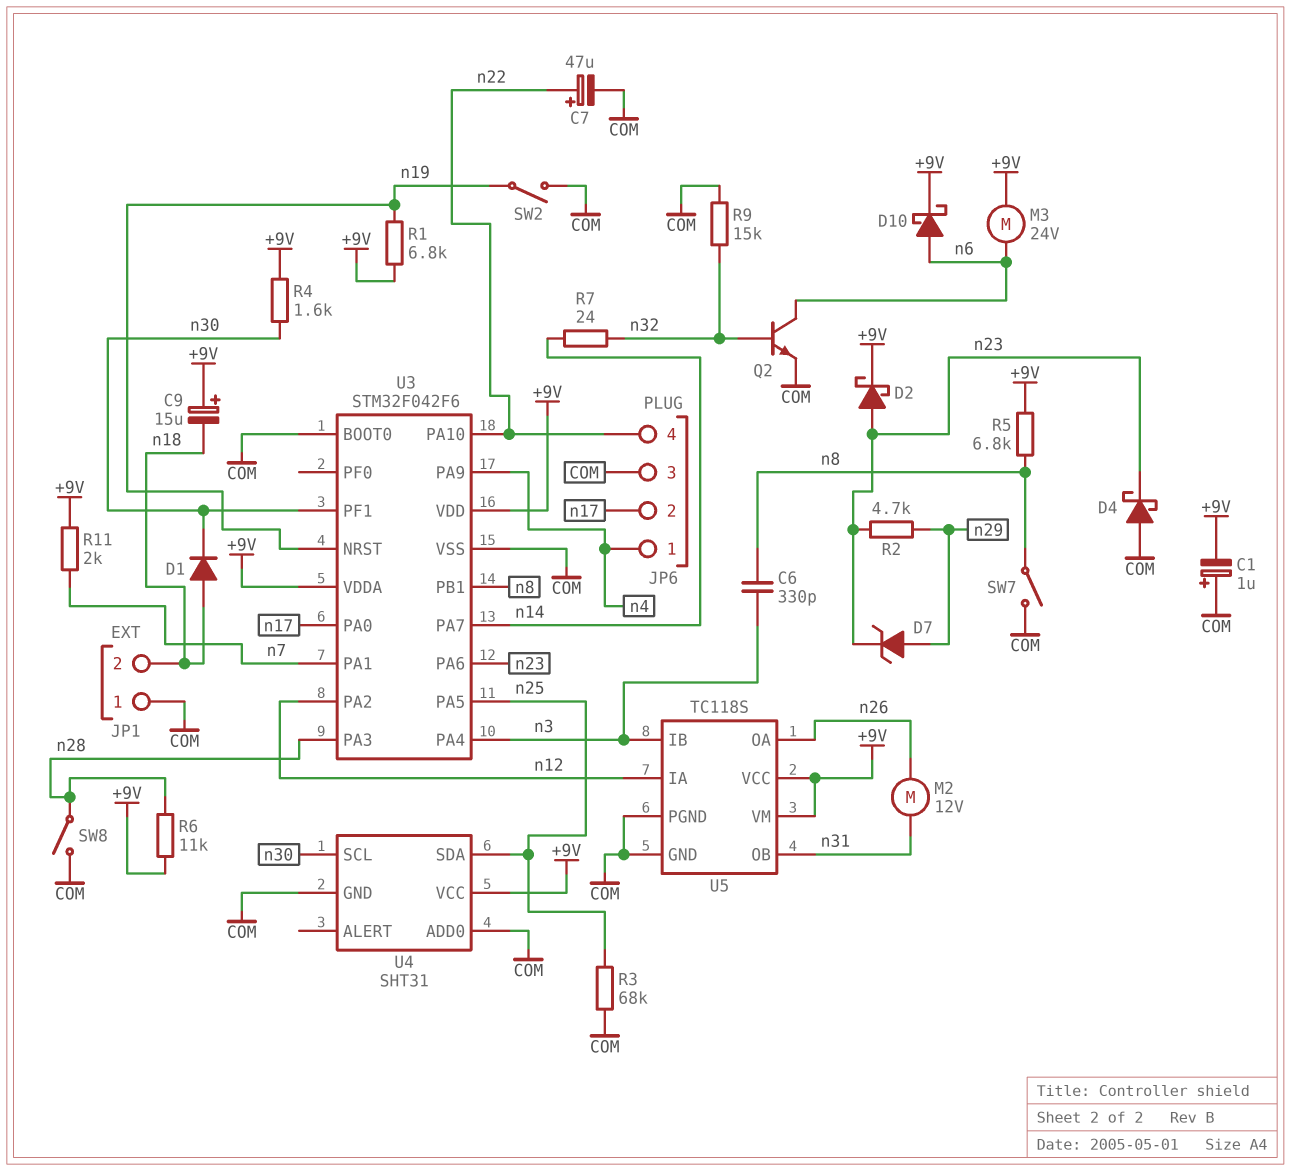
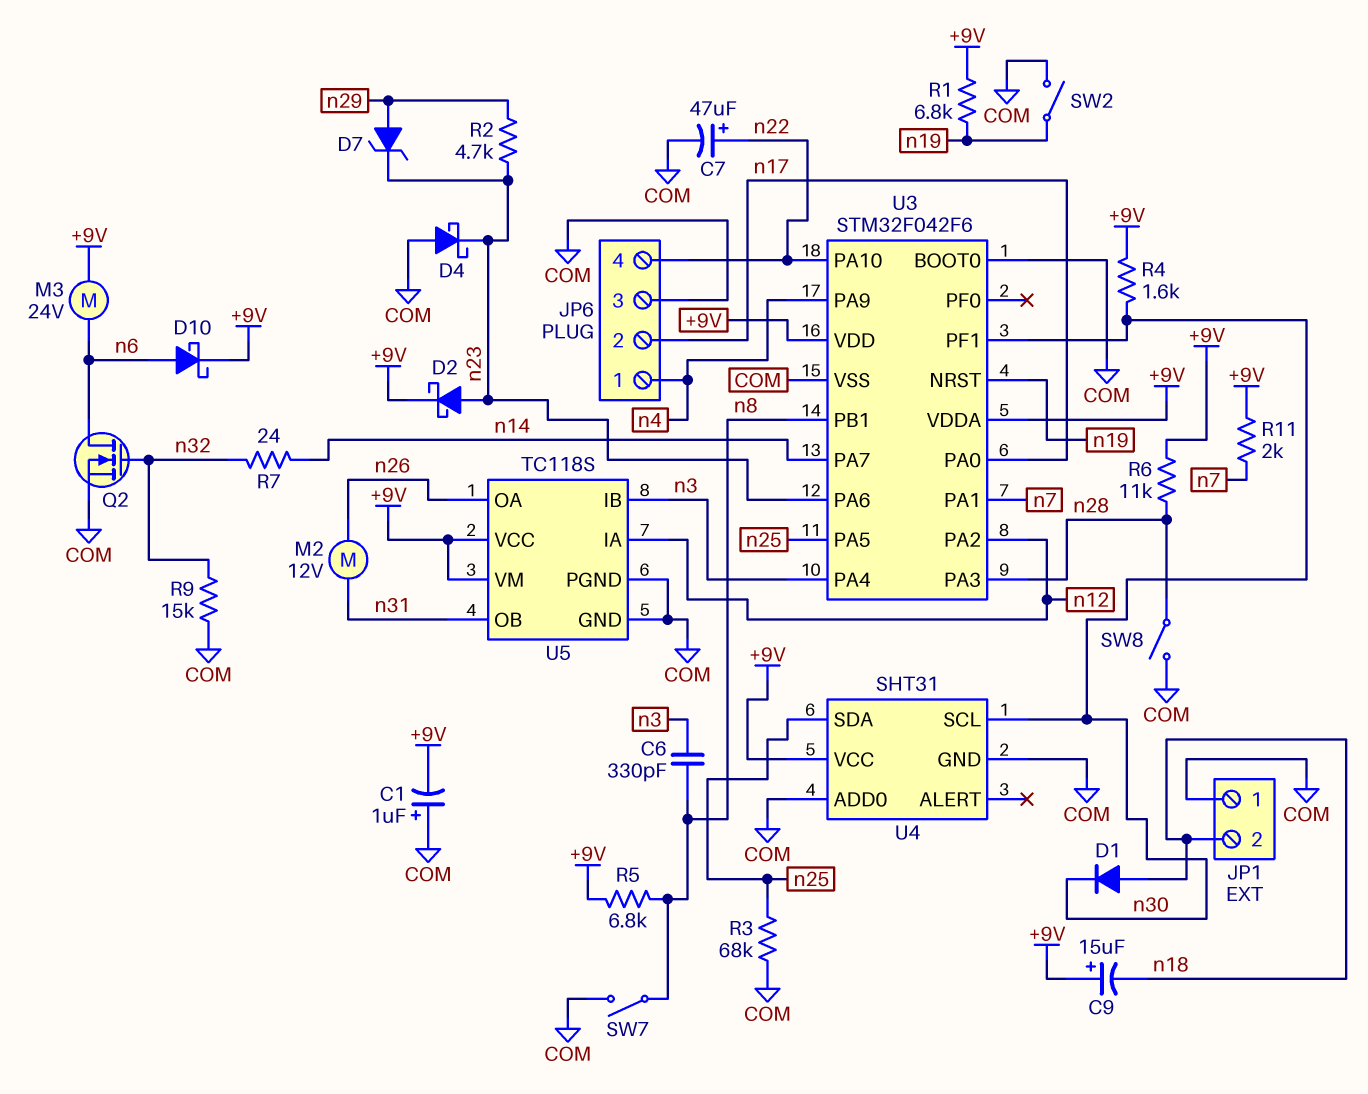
Q2: NPN (B n32, C n6, E COM) -> NMOS (G n32, D n6, S COM)

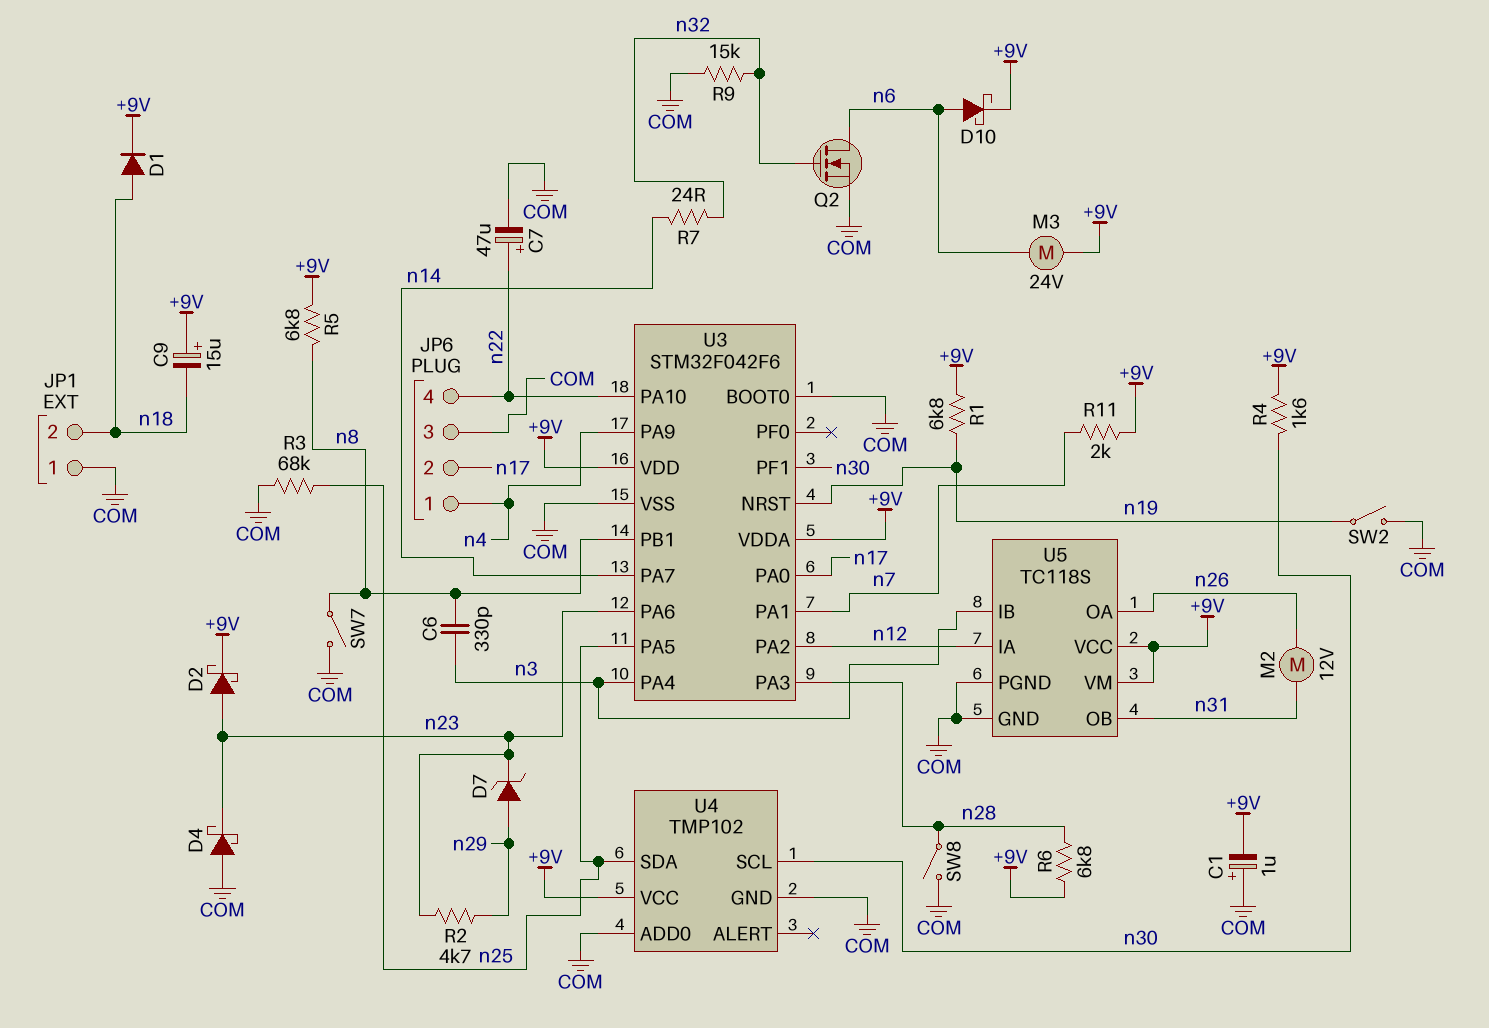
D1: diode (A n18, K n30) -> diode (A n18, K +9V)
R6: 11k (+9V, n28) -> 6.8k (+9V, n28)
U4: SHT31 -> TMP102

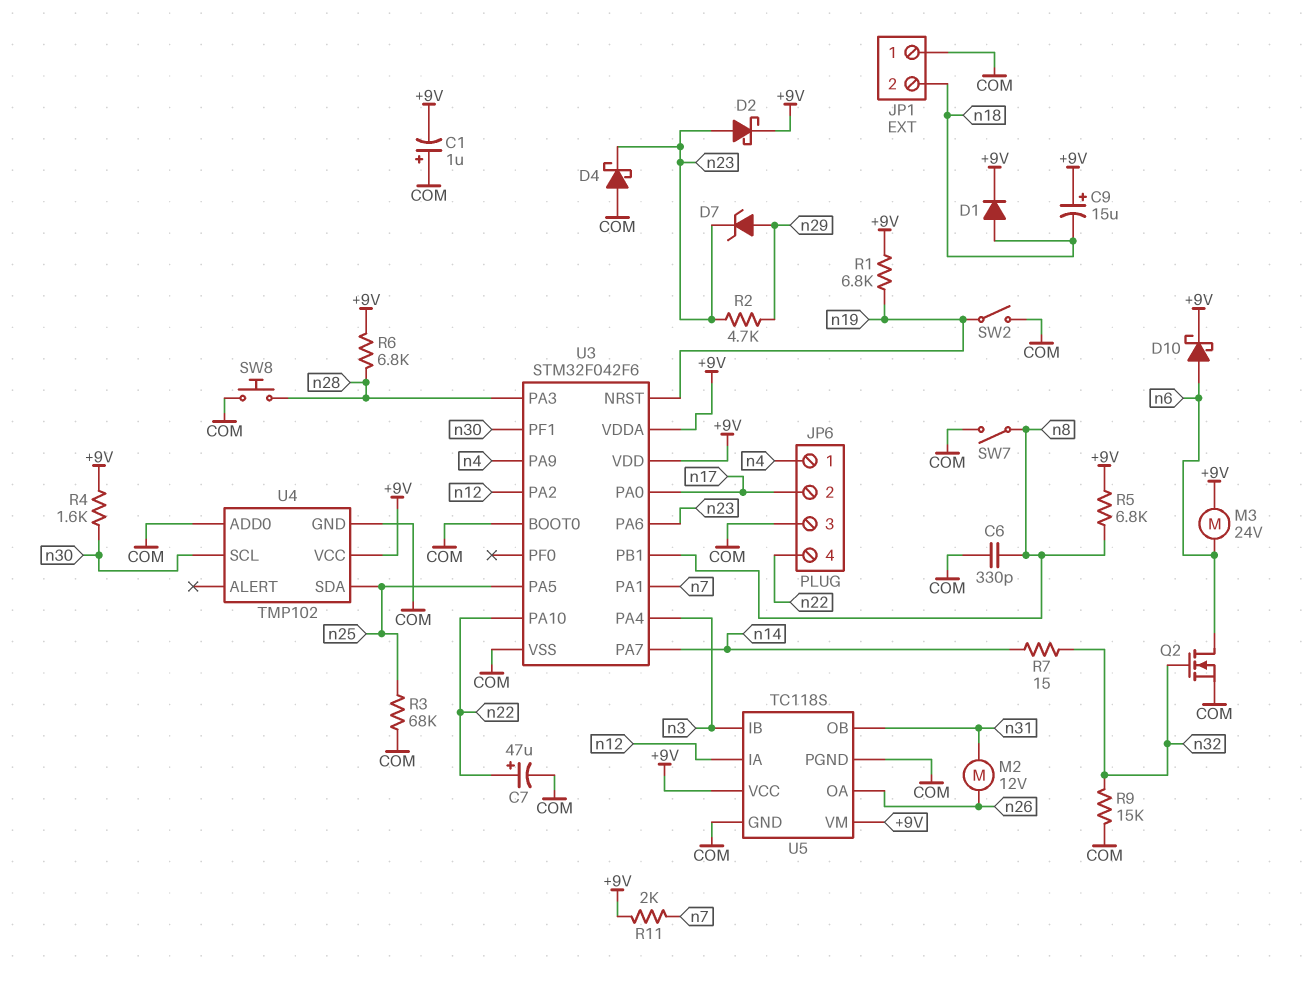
C6: 330pF (n3, n8) -> 330pF (COM, n8)
R7: 24 (n14, n32) -> 15 (n14, n32)
SW8: switch (COM, n28) -> button (COM, n28)

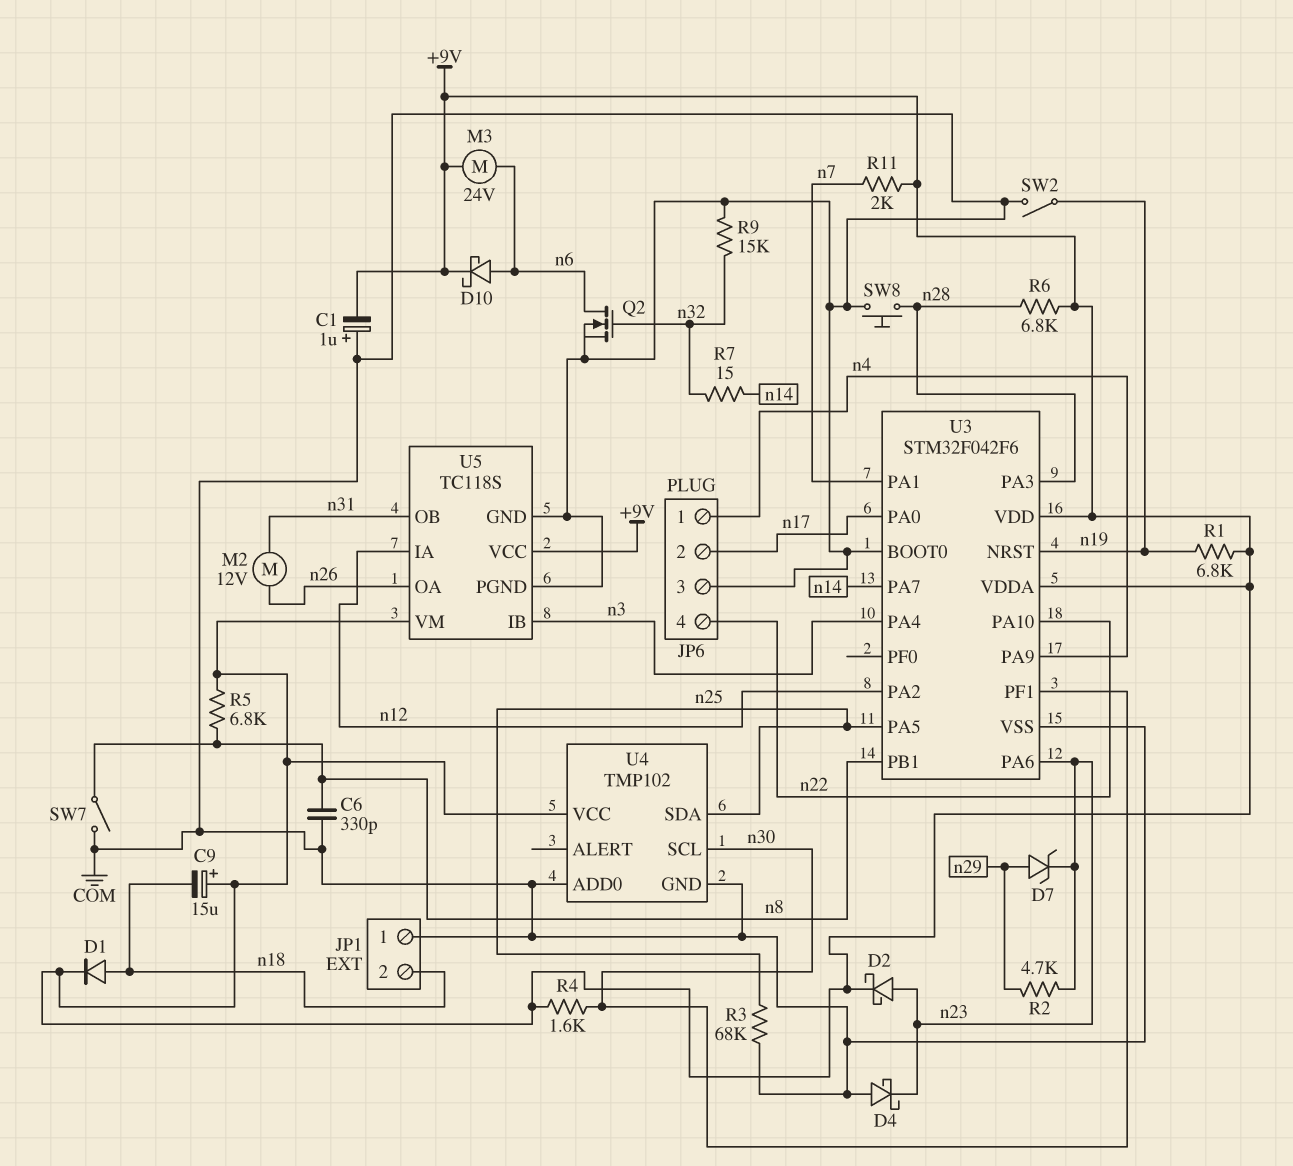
C7: 47uF (plus n22, minus COM) -> none

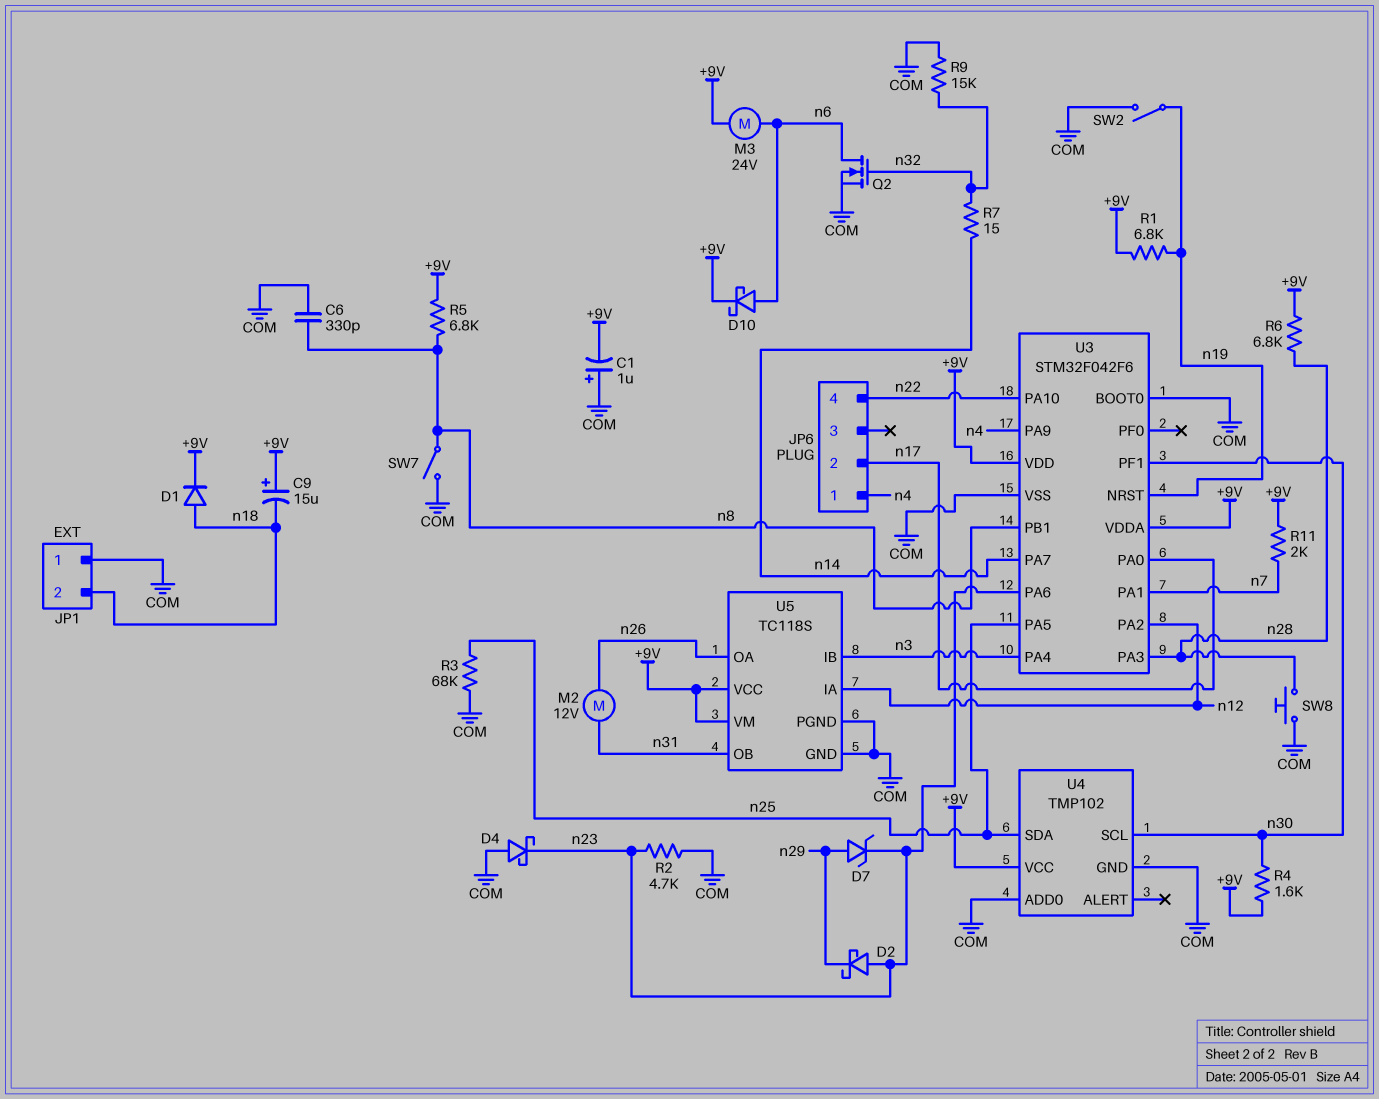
D2: schottky (A n23, K +9V) -> schottky (A n23, K n29)
JP6 pin 3: COM -> none
R2: 4.7k (n23, n29) -> 4.7k (COM, n23)

